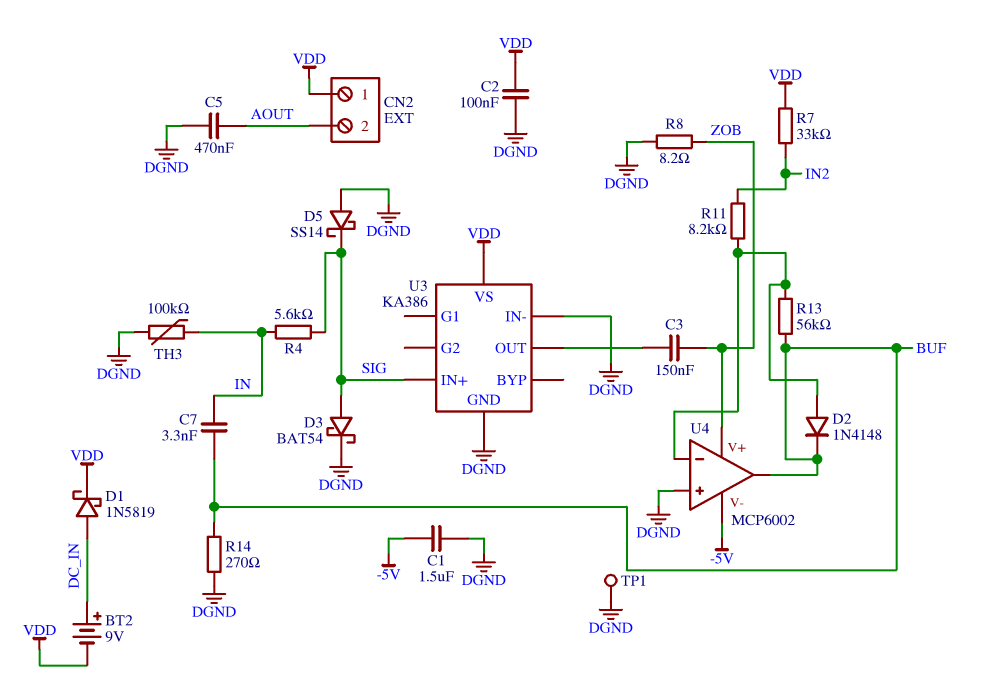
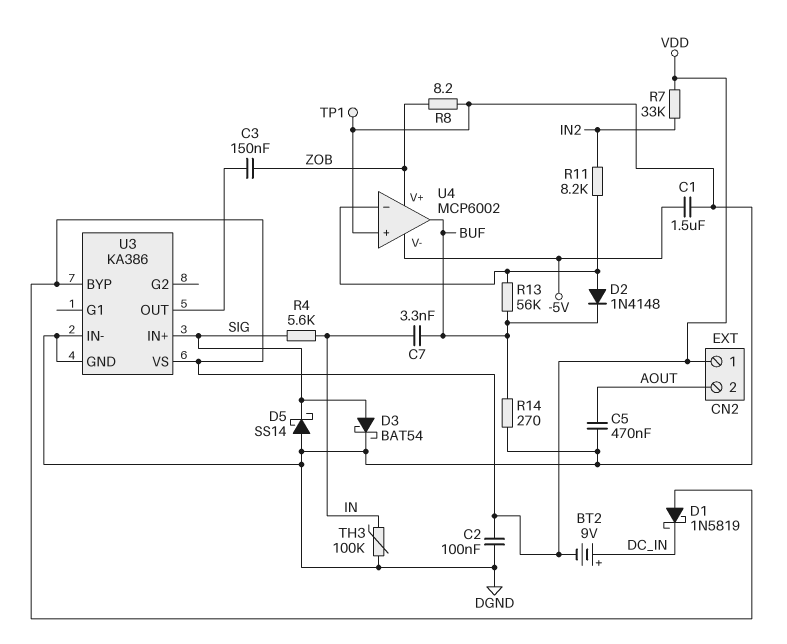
D1: schottky 1N5819 (A DC_IN, K VDD) -> schottky 1N5819 (A VDD, K DC_IN)
U3 pin BYP: none -> VDD

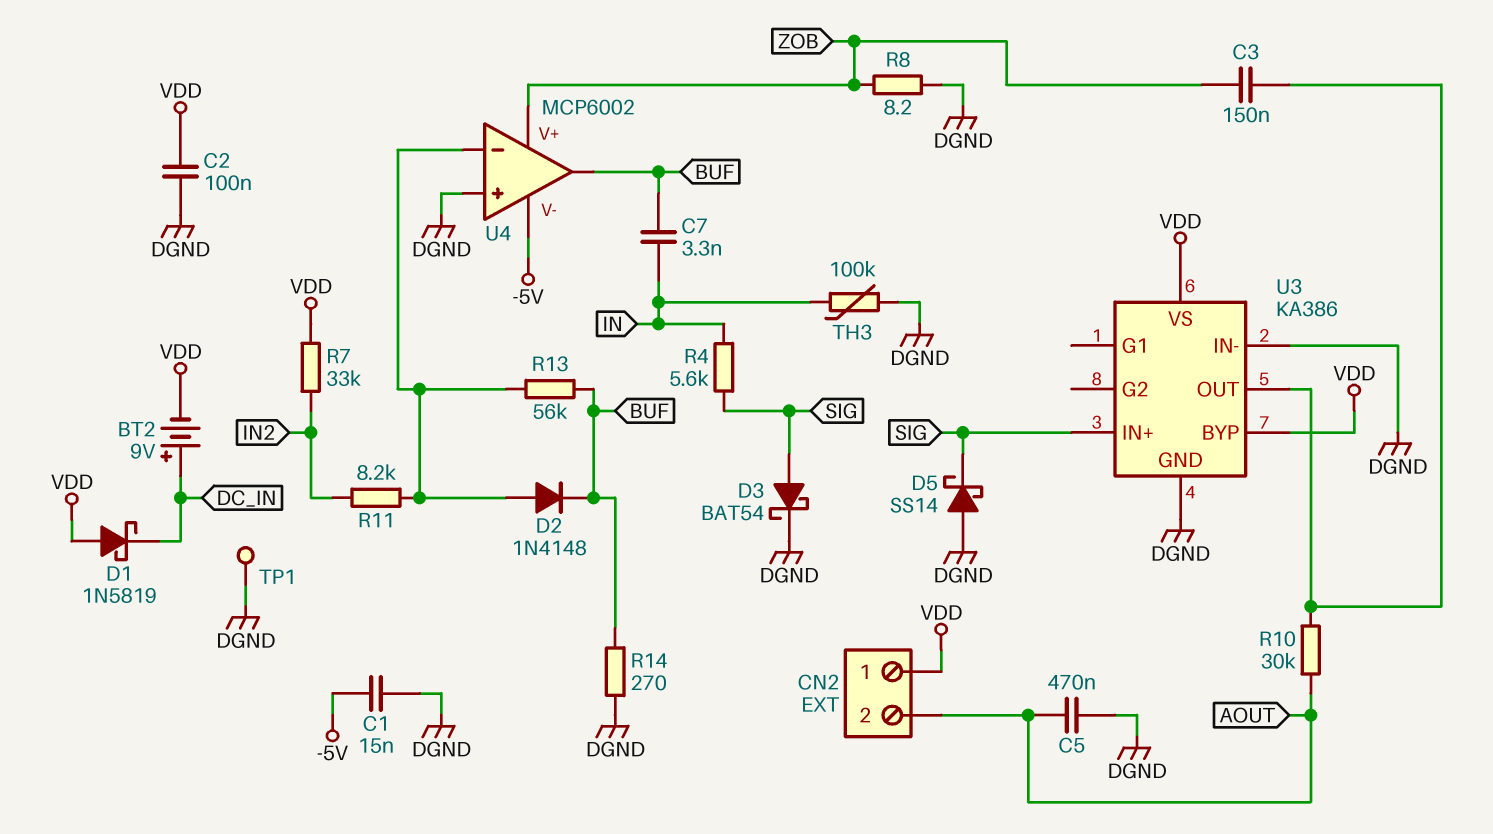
C1: 1.5uF (-5V, DGND) -> 15nF (-5V, DGND)
R10: none -> 30k (AOUT, U3/OUT)

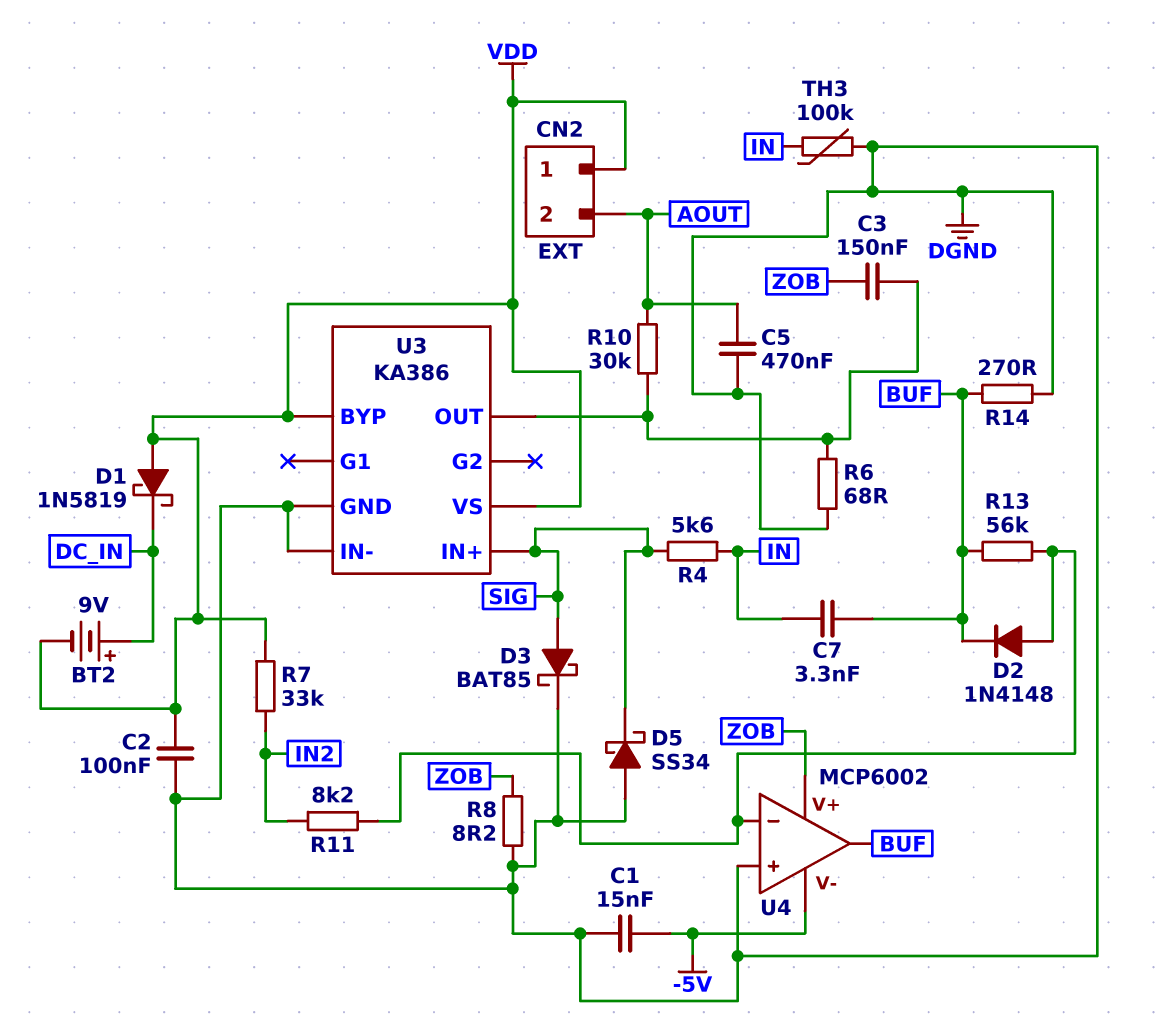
D3: schottky BAT54 (A SIG, K DGND) -> schottky BAT85 (A SIG, K DGND)
D5: schottky SS14 (A DGND, K SIG) -> schottky SS34 (A DGND, K SIG)
R6: none -> 68 (DGND, U3/OUT)
TP1: test point (DGND) -> none

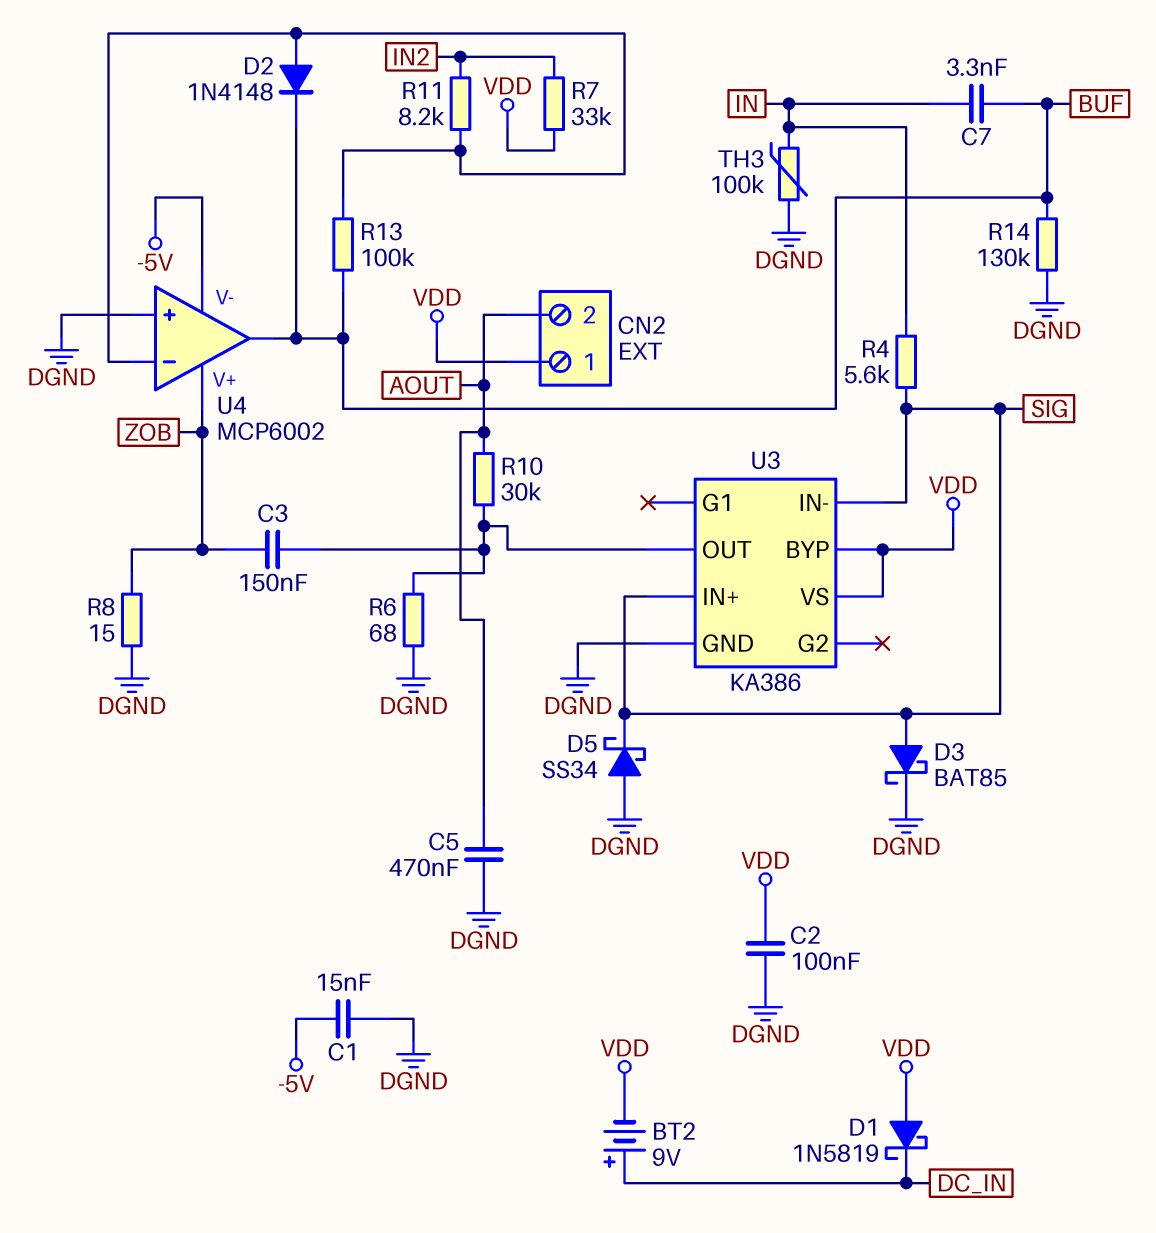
R8: 8.2 (DGND, ZOB) -> 15 (DGND, ZOB)
R13: 56k (BUF, U4/in-) -> 100k (BUF, U4/in-)
R14: 270 (BUF, DGND) -> 130k (BUF, DGND)
U3 pin IN-: DGND -> SIG

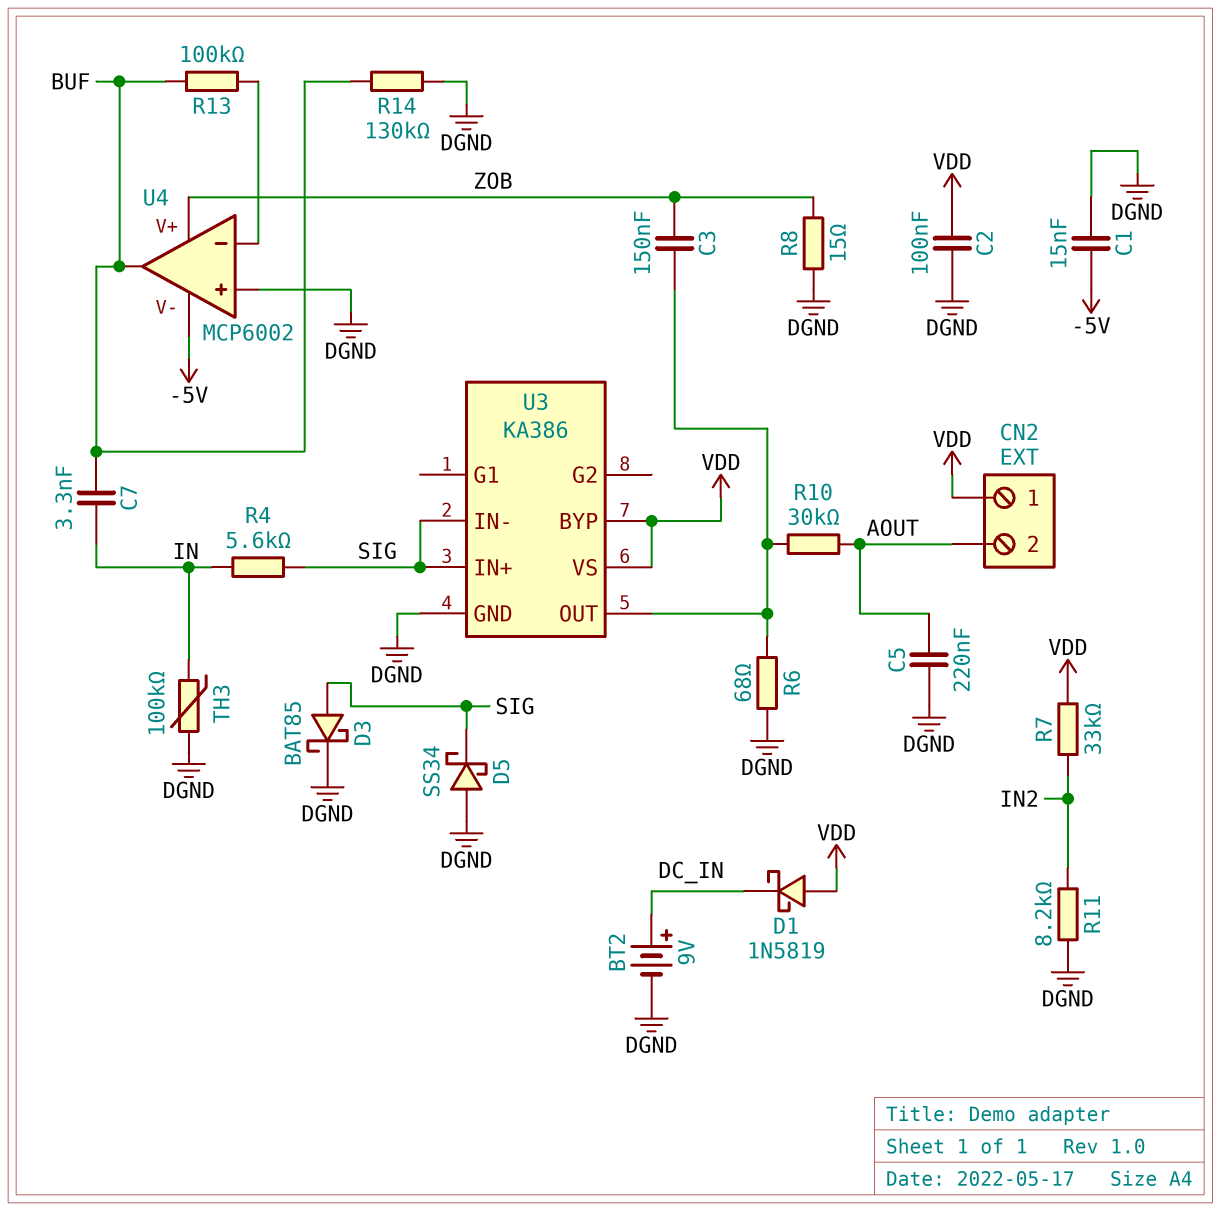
BT2: 9V (plus DC_IN, minus VDD) -> 9V (plus DC_IN, minus DGND)
C5: 470nF (AOUT, DGND) -> 220nF (AOUT, DGND)
D2: diode 1N4148 (A U4/in-, K BUF) -> none
R11: 8.2k (IN2, U4/in-) -> 8.2k (DGND, IN2)

